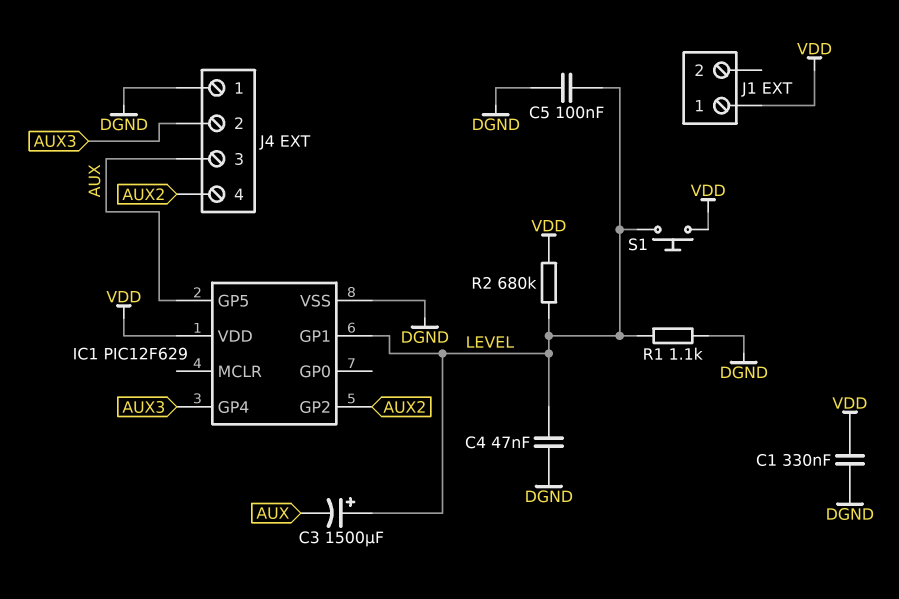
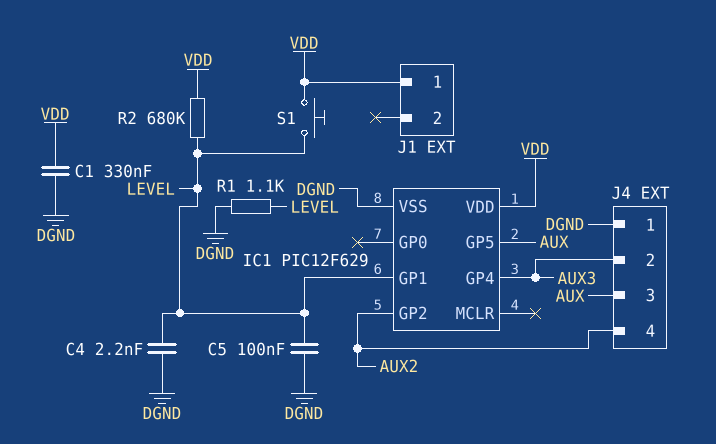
C3: 1500uF (plus LEVEL, minus AUX) -> none
C4: 47nF (DGND, LEVEL) -> 2.2nF (DGND, LEVEL)

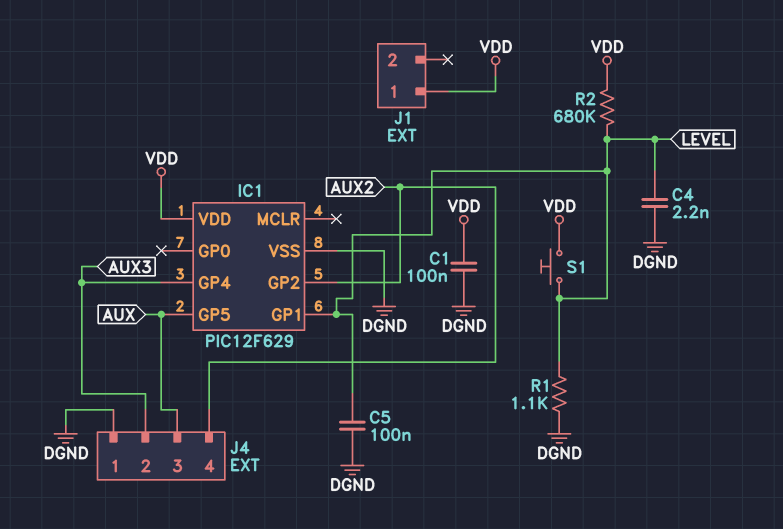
C1: 330nF (DGND, VDD) -> 100nF (DGND, VDD)

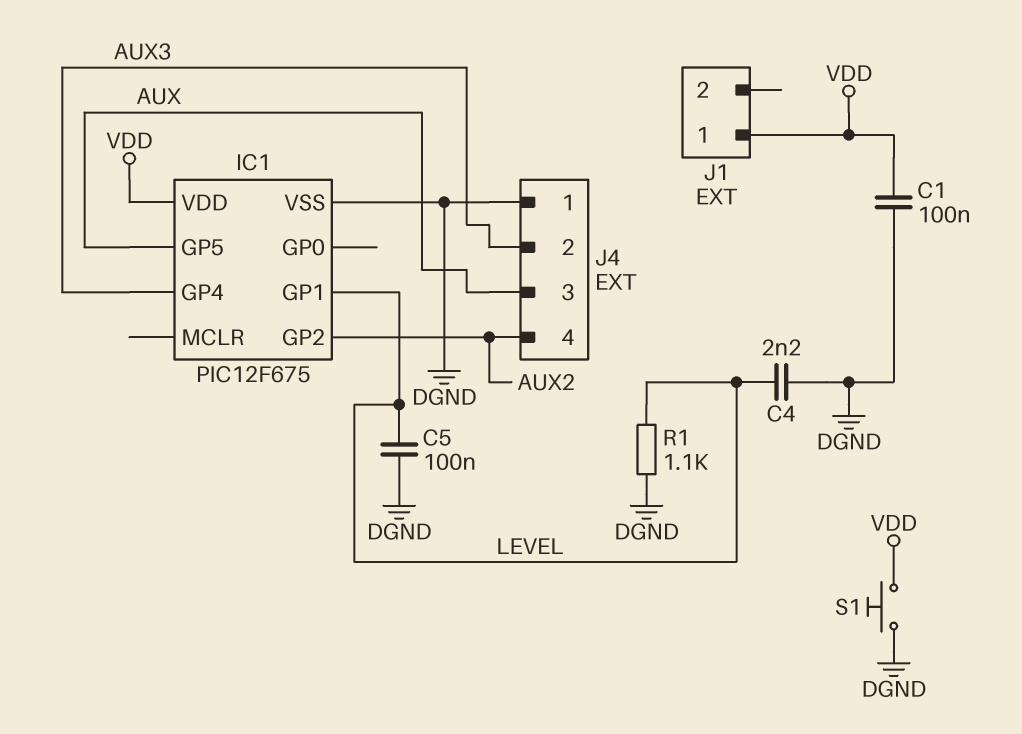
IC1: PIC12F629 -> PIC12F675
R2: 680k (LEVEL, VDD) -> none
S1: button (LEVEL, VDD) -> button (DGND, VDD)

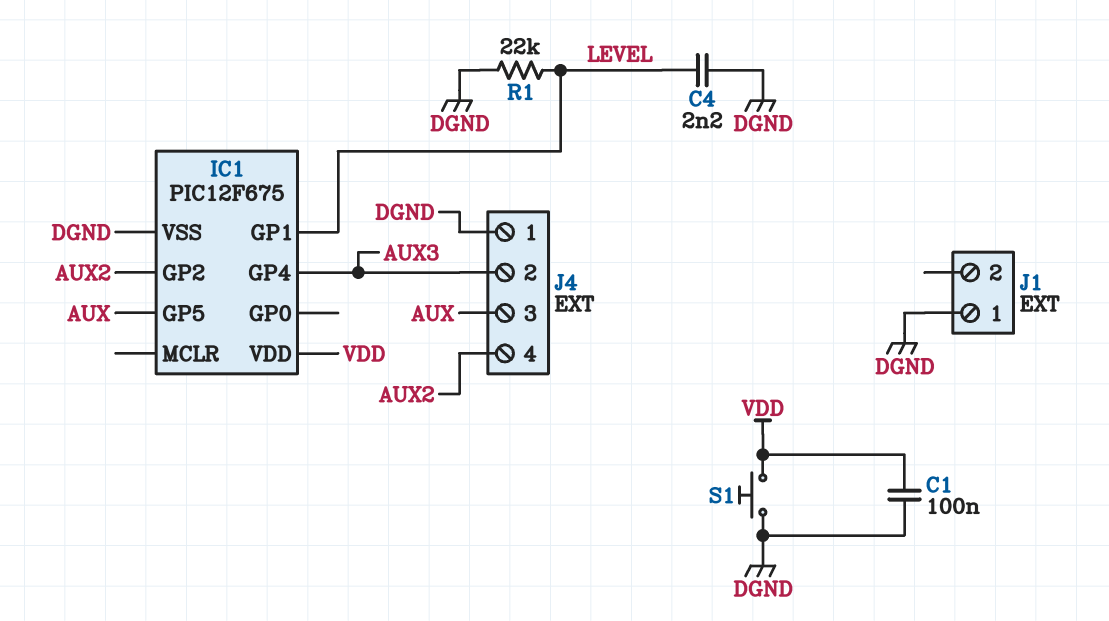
C5: 100nF (DGND, LEVEL) -> none
J1 pin 1: VDD -> DGND
R1: 1.1k (DGND, LEVEL) -> 22k (DGND, LEVEL)

